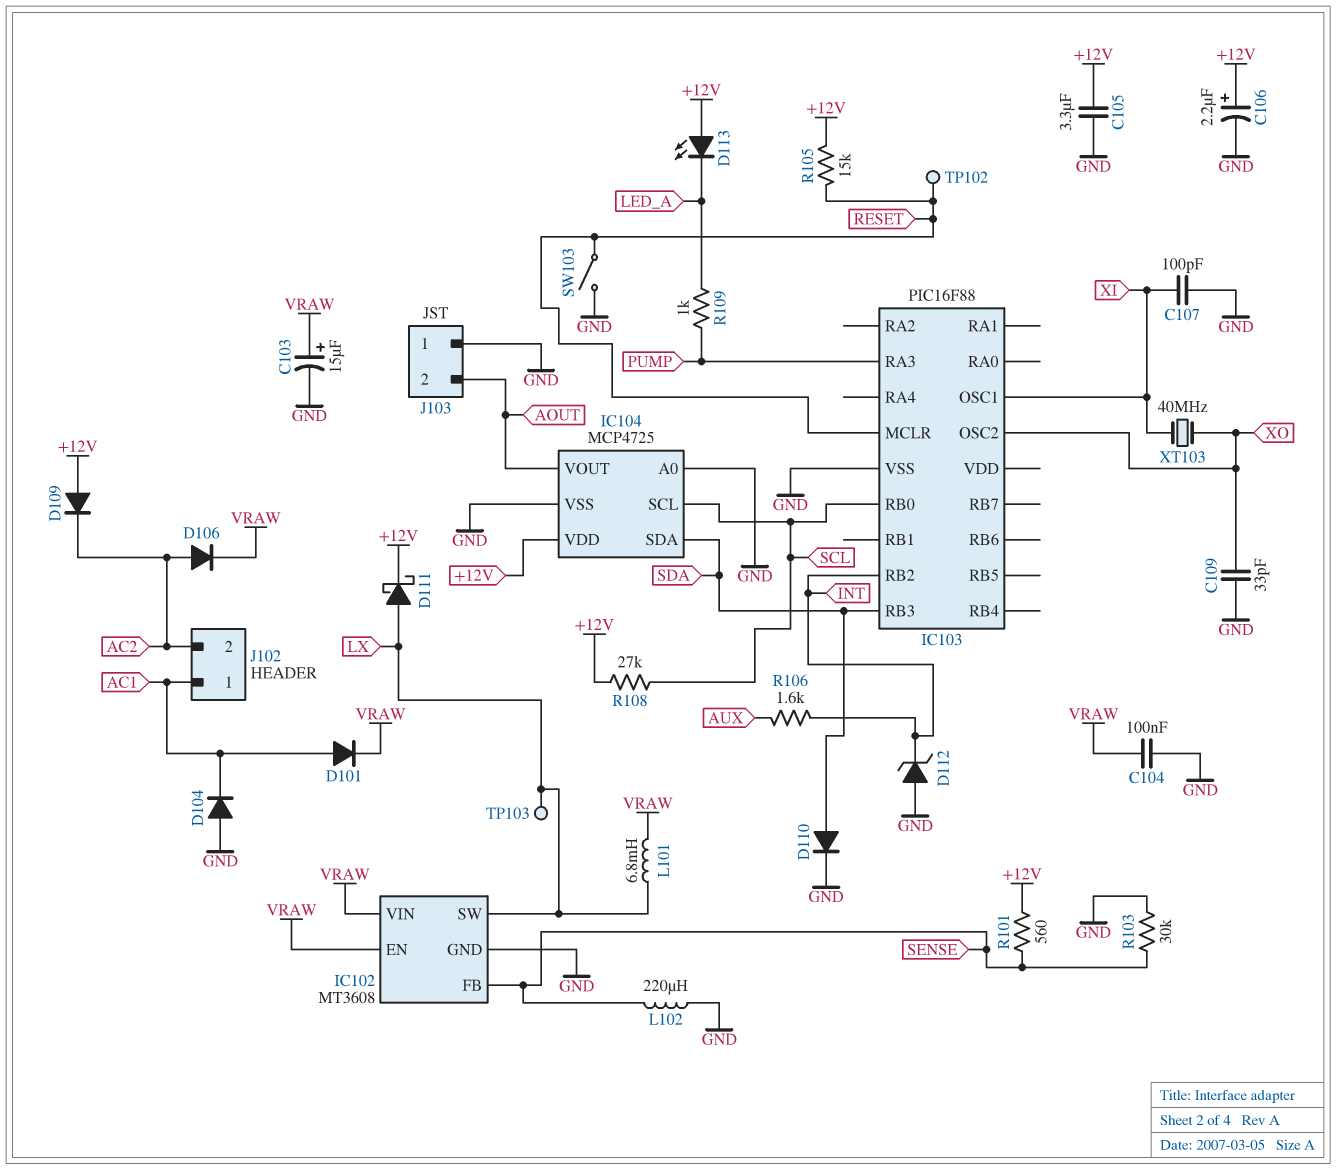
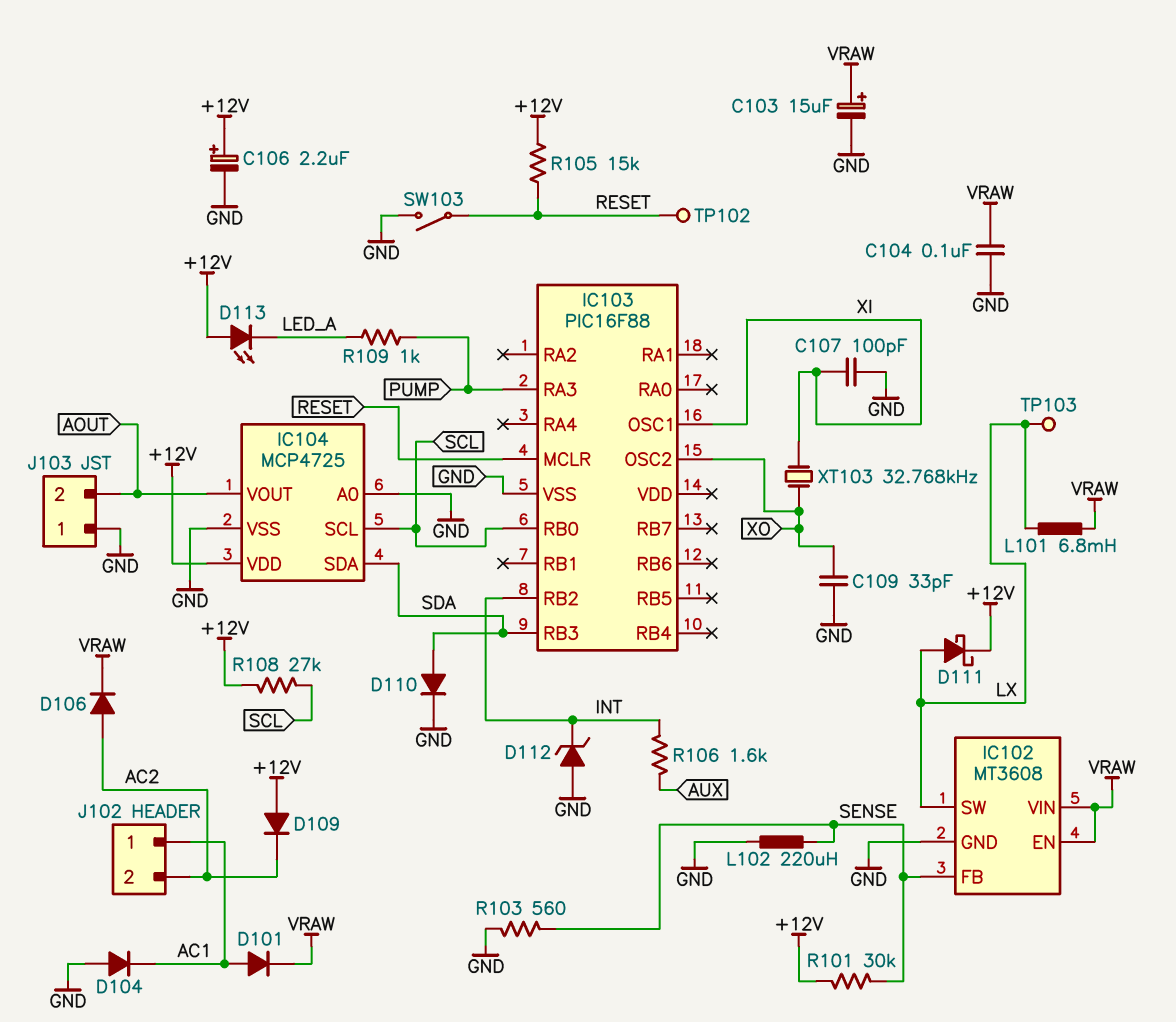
C105: 3.3uF (+12V, GND) -> none
R101: 560 (+12V, SENSE) -> 30k (+12V, SENSE)
R103: 30k (GND, SENSE) -> 560 (GND, SENSE)
XT103: 40MHz (XI, XO) -> 32.768kHz (XI, XO)

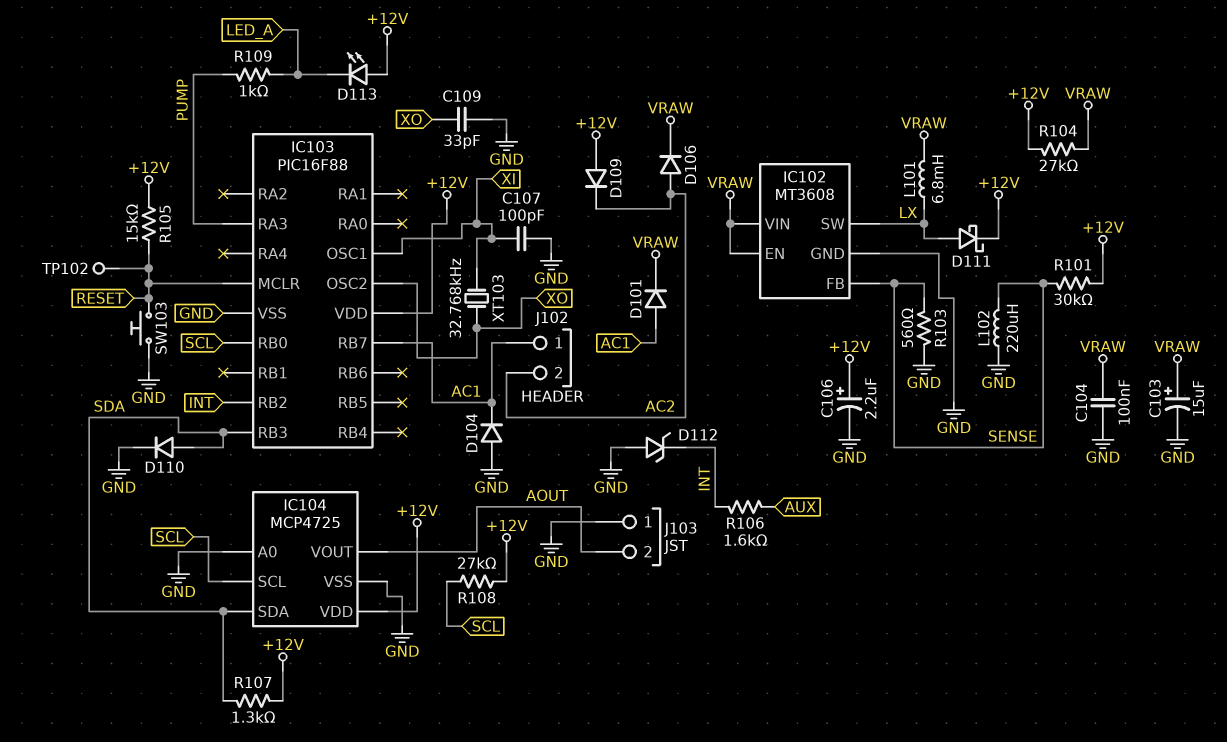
IC103 pin RB7: none -> AC1
IC103 pin VDD: none -> +12V
R104: none -> 27k (+12V, VRAW)
R107: none -> 1.3k (+12V, SDA)
SW103: switch (GND, RESET) -> button (GND, RESET)
TP103: test point (LX) -> none

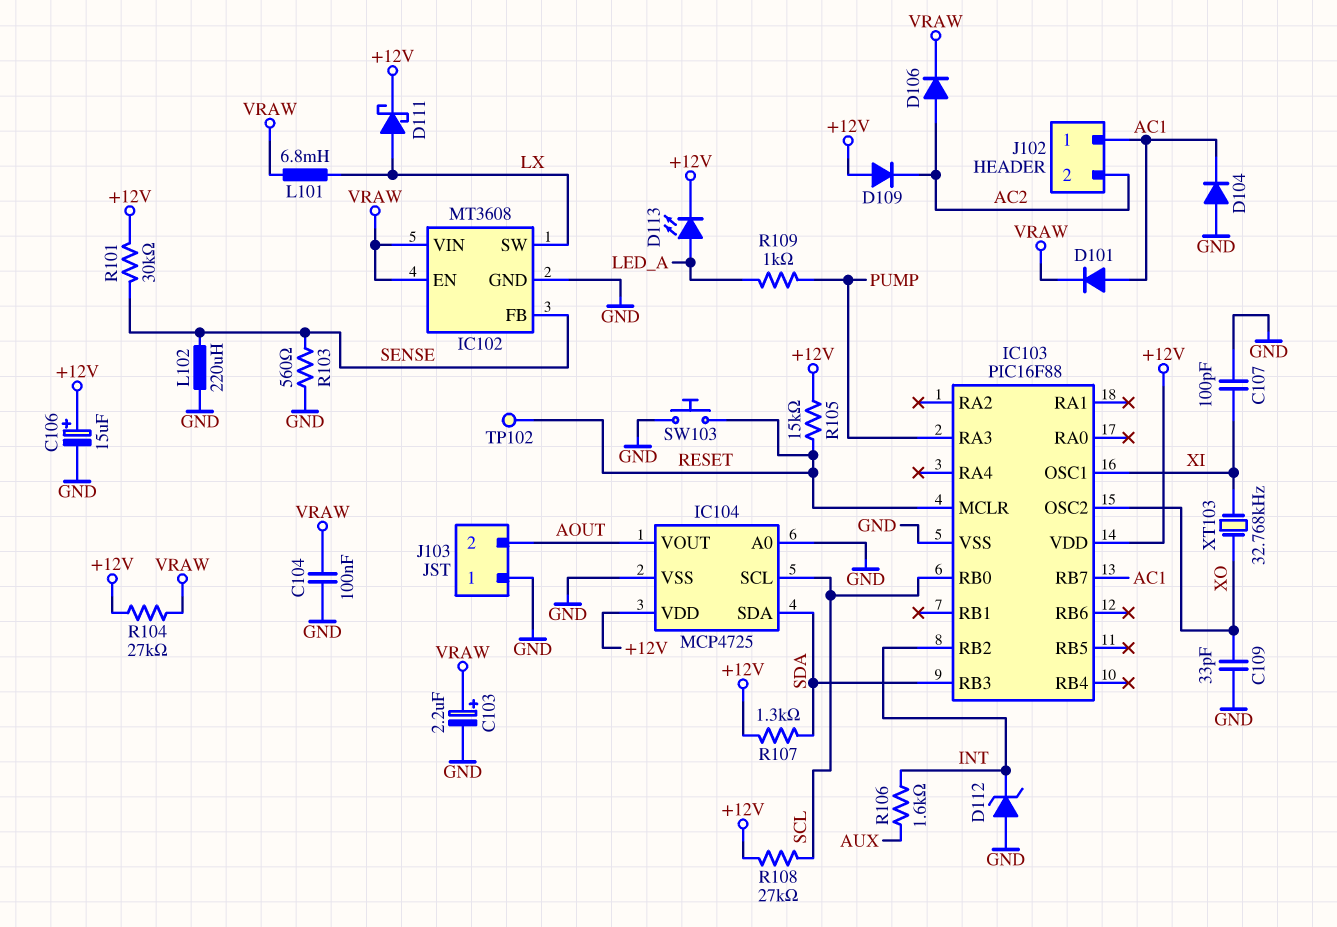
C103: 15uF (plus VRAW, minus GND) -> 2.2uF (plus VRAW, minus GND)
C106: 2.2uF (plus +12V, minus GND) -> 15uF (plus +12V, minus GND)
D110: diode (A SDA, K GND) -> none
D113: LED (A +12V, K LED_A) -> LED (A LED_A, K +12V)

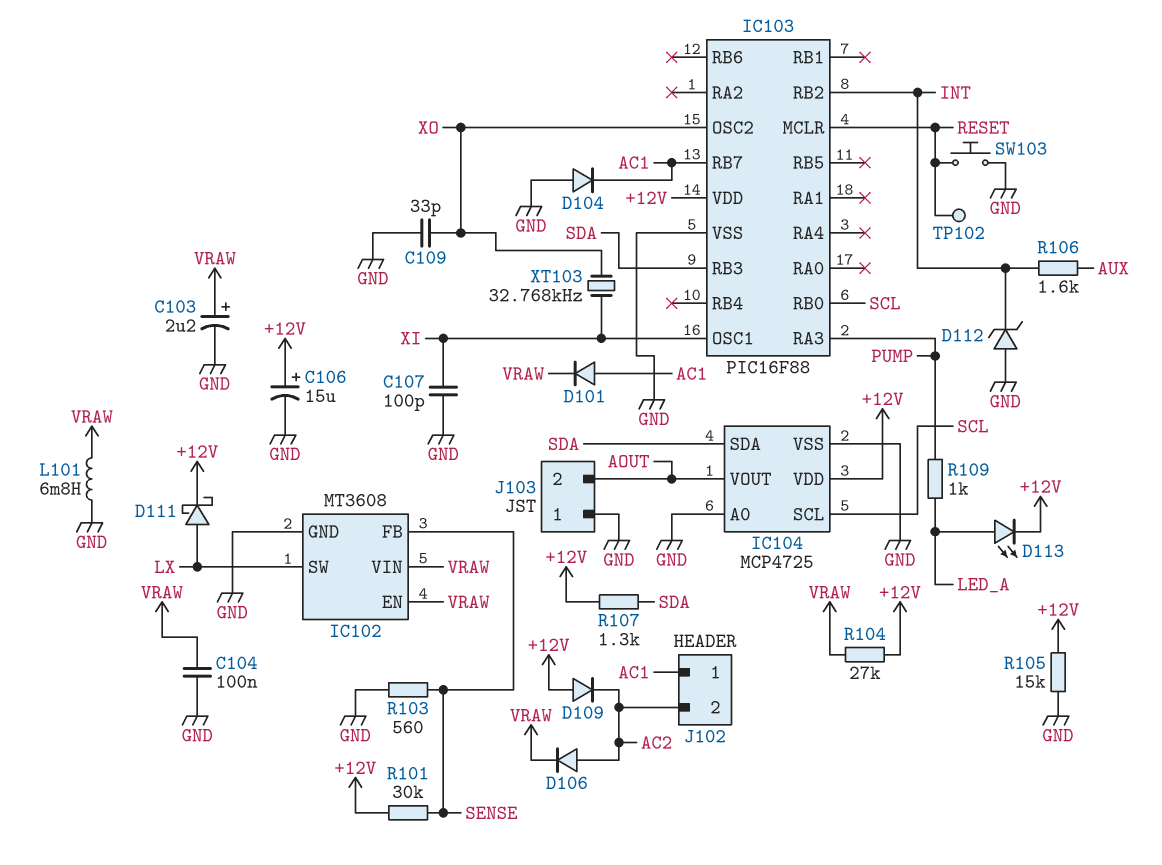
L101: 6.8mH (LX, VRAW) -> 6.8mH (GND, VRAW)
L102: 220uH (GND, SENSE) -> none
R105: 15k (+12V, RESET) -> 15k (+12V, GND)
R108: 27k (+12V, SCL) -> none

